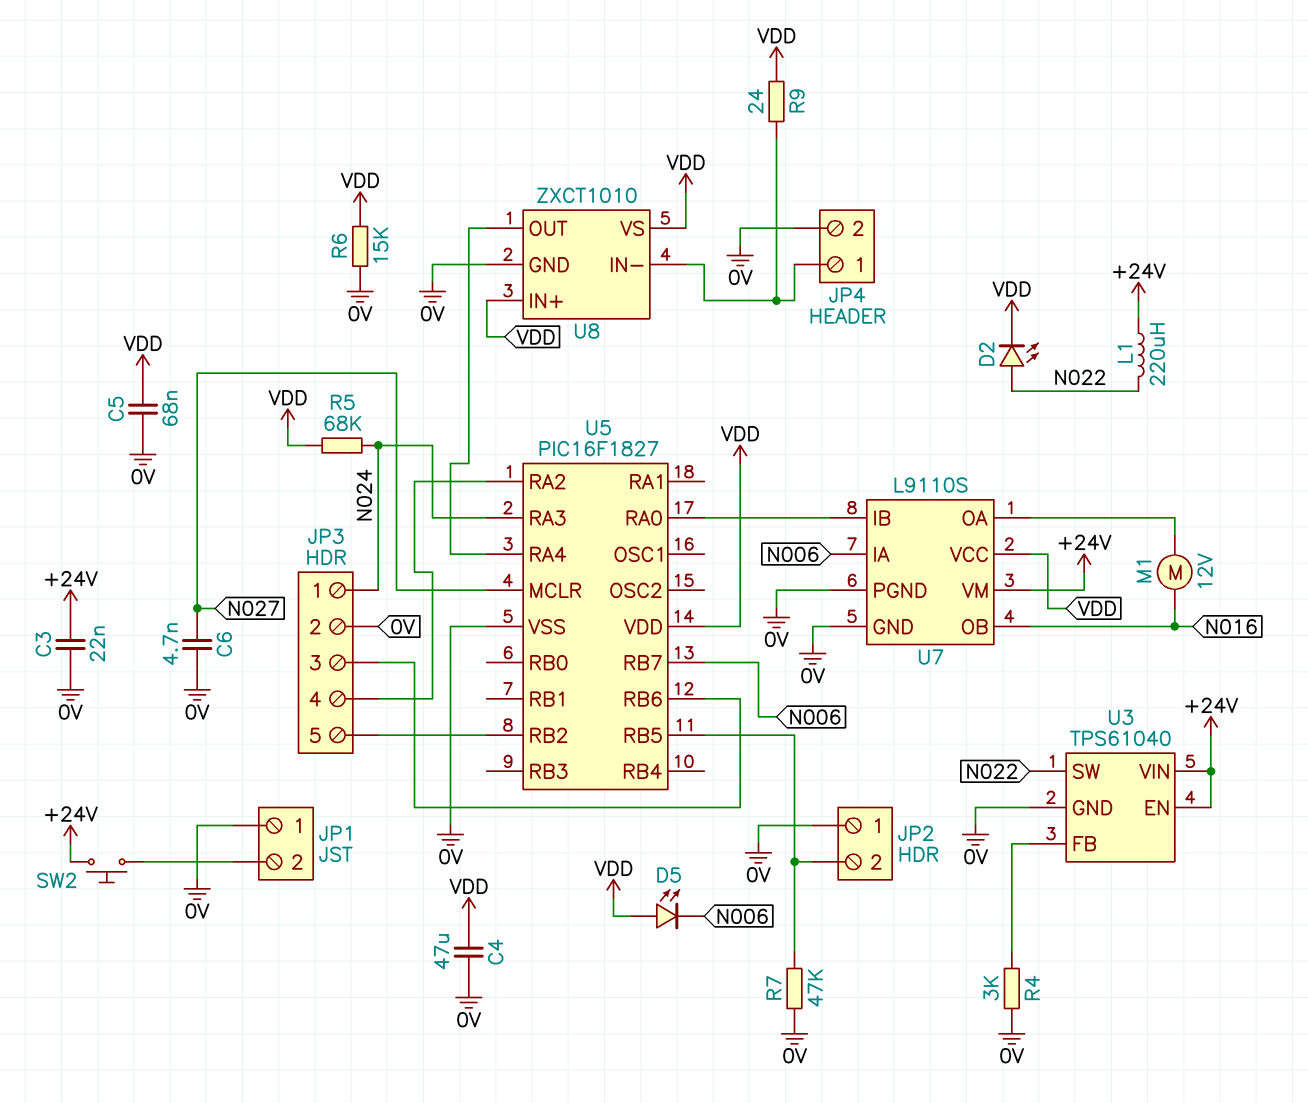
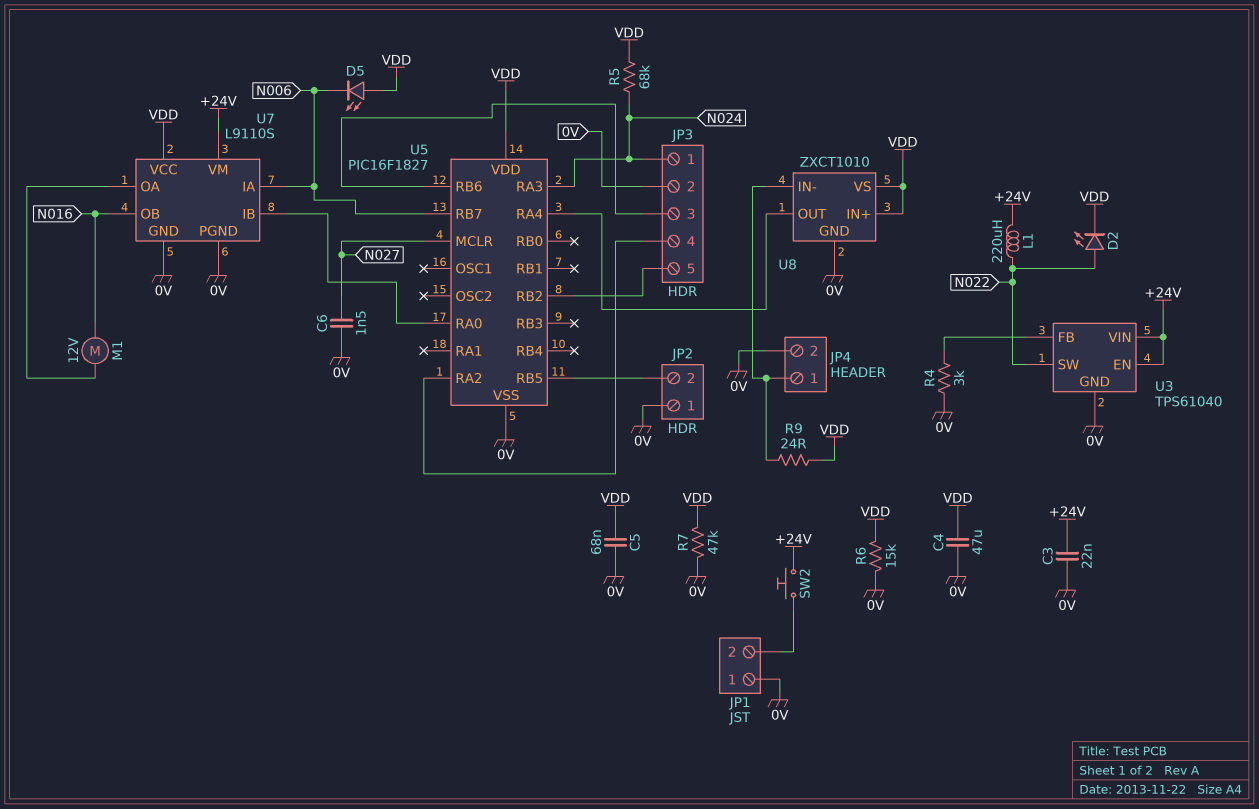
C6: 4.7nF (0V, N027) -> 1.5nF (0V, N027)
R7: 47k (0V, JP2/2) -> 47k (0V, VDD)

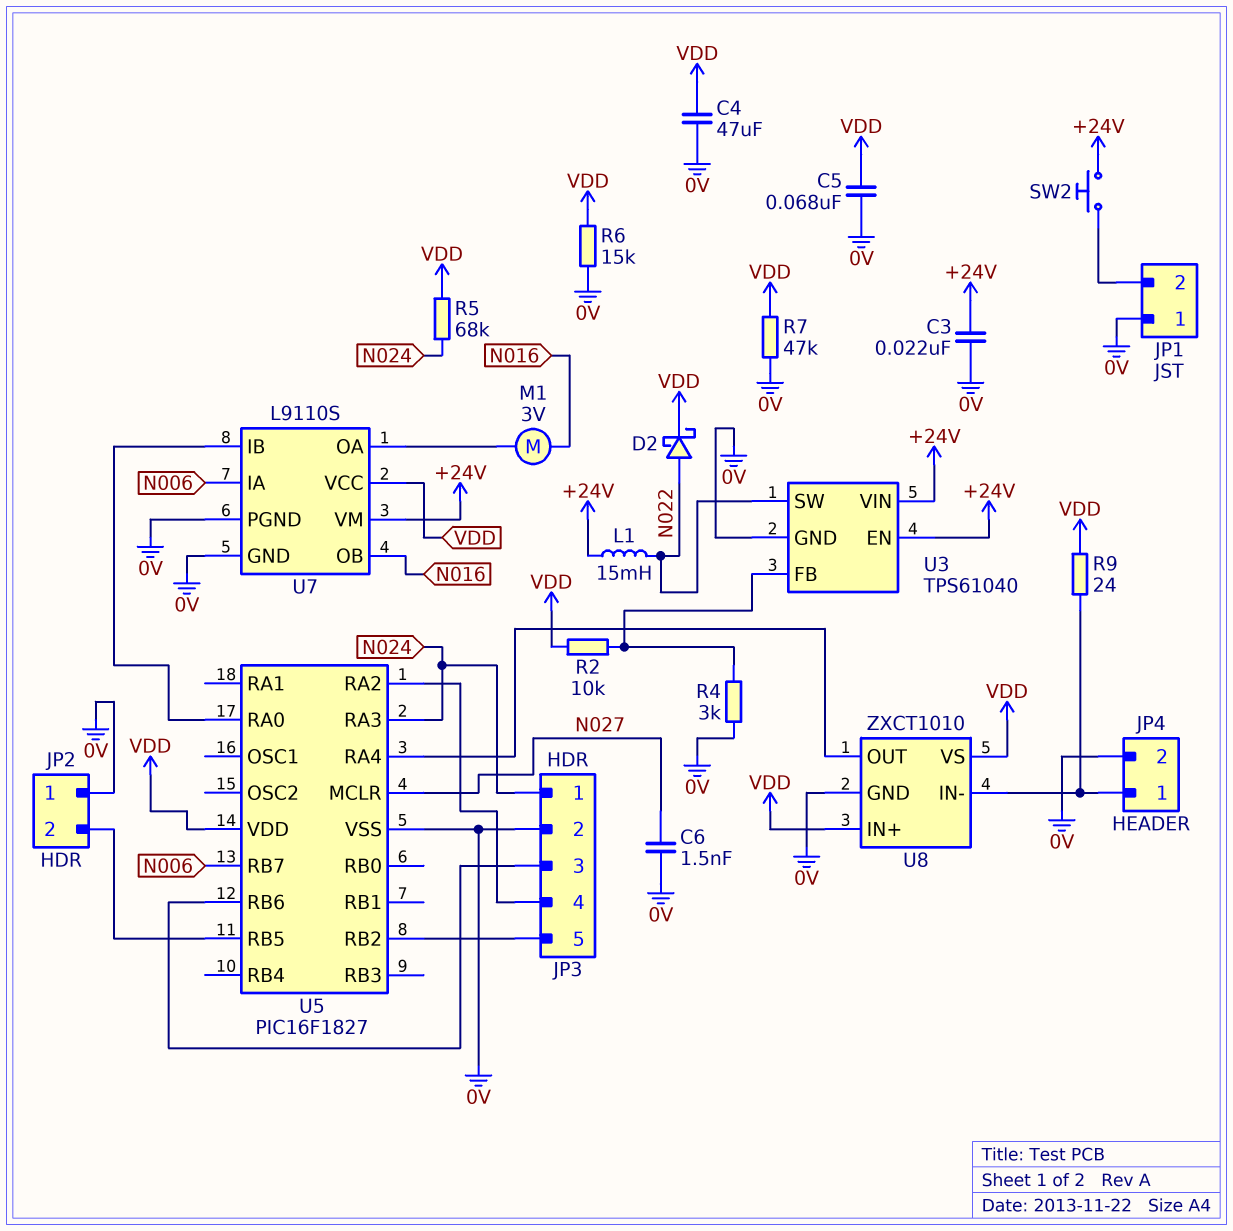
D2: LED (A N022, K VDD) -> schottky (A N022, K VDD)
D5: LED (A VDD, K N006) -> none
L1: 220uH (+24V, N022) -> 15mH (+24V, N022)
M1: motor 12V (N016, U7/OA) -> motor 3V (N016, U7/OA)
R2: none -> 10k (U3/FB, VDD)

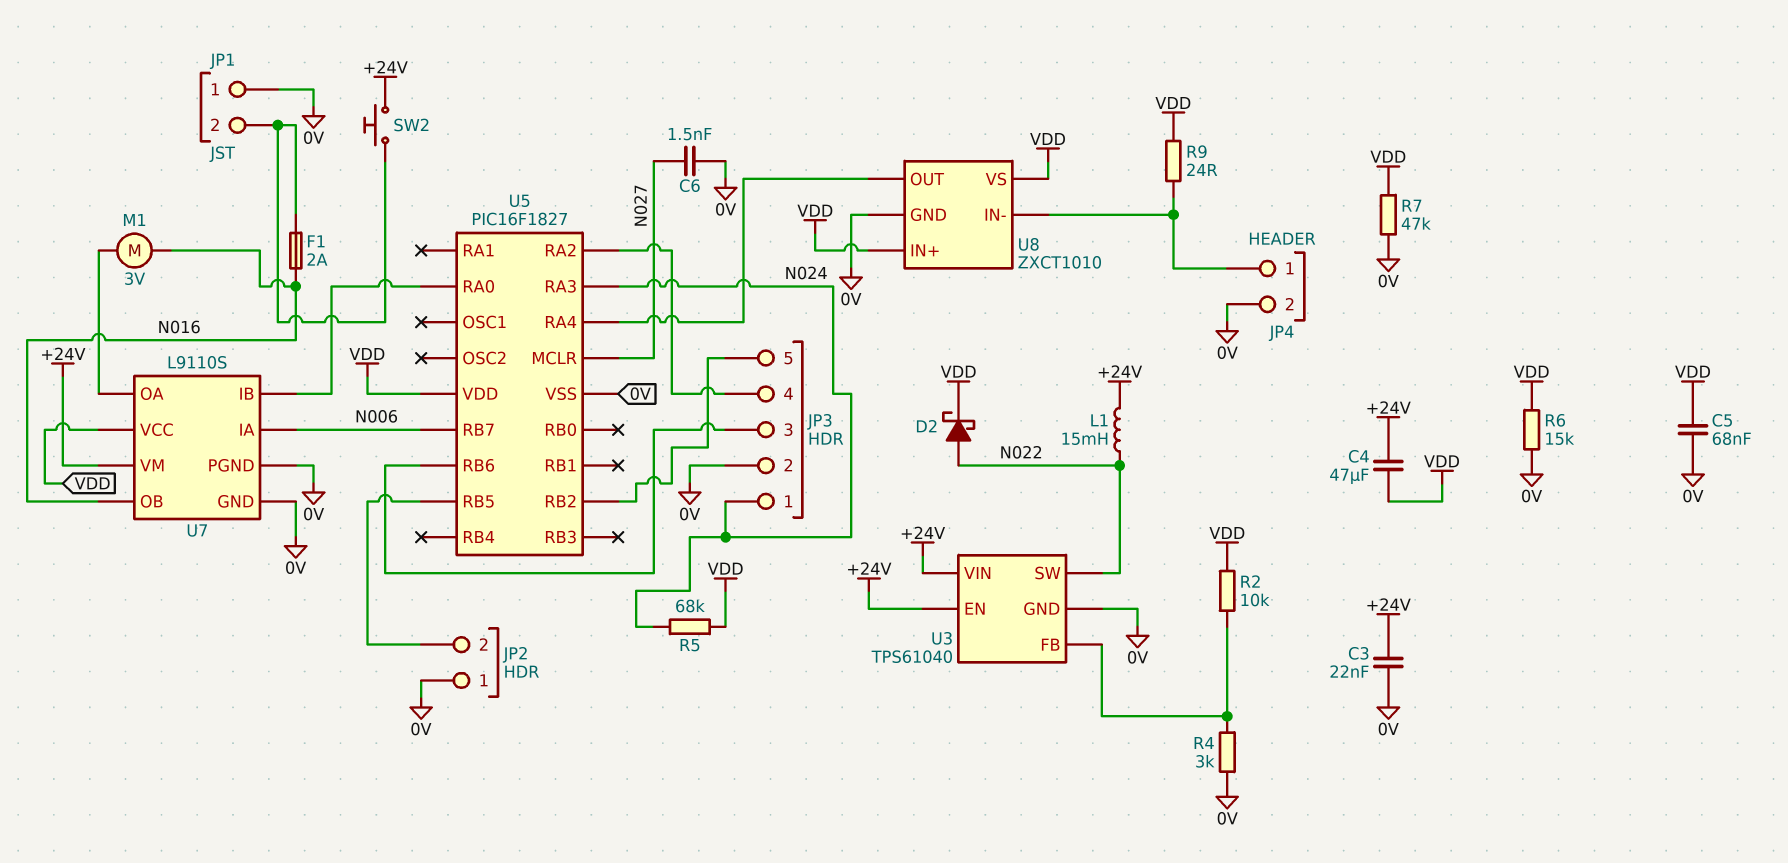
C4: 47uF (0V, VDD) -> 47uF (+24V, VDD)
F1: none -> 2A (JP1/2, N016)

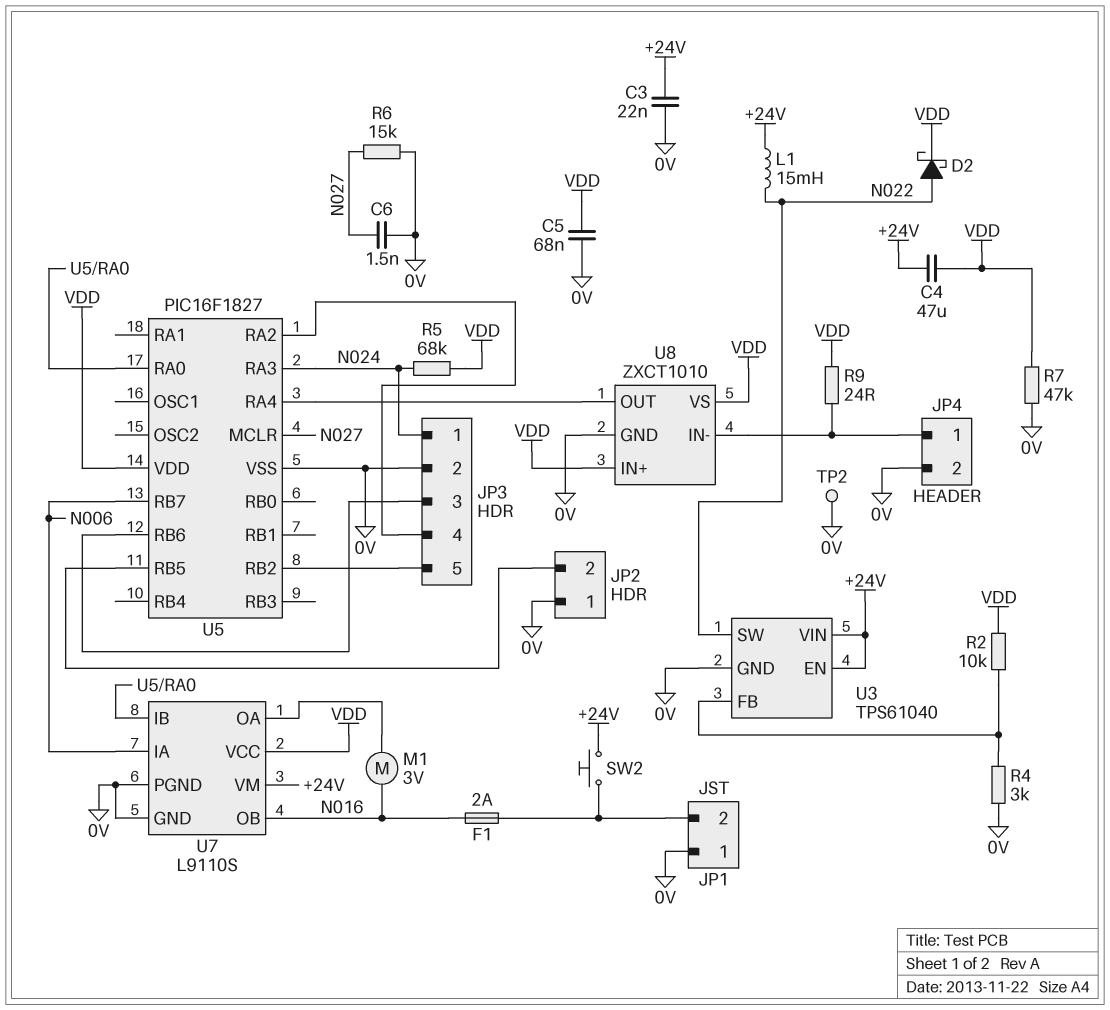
R6: 15k (0V, VDD) -> 15k (0V, N027)
TP2: none -> test point (0V)

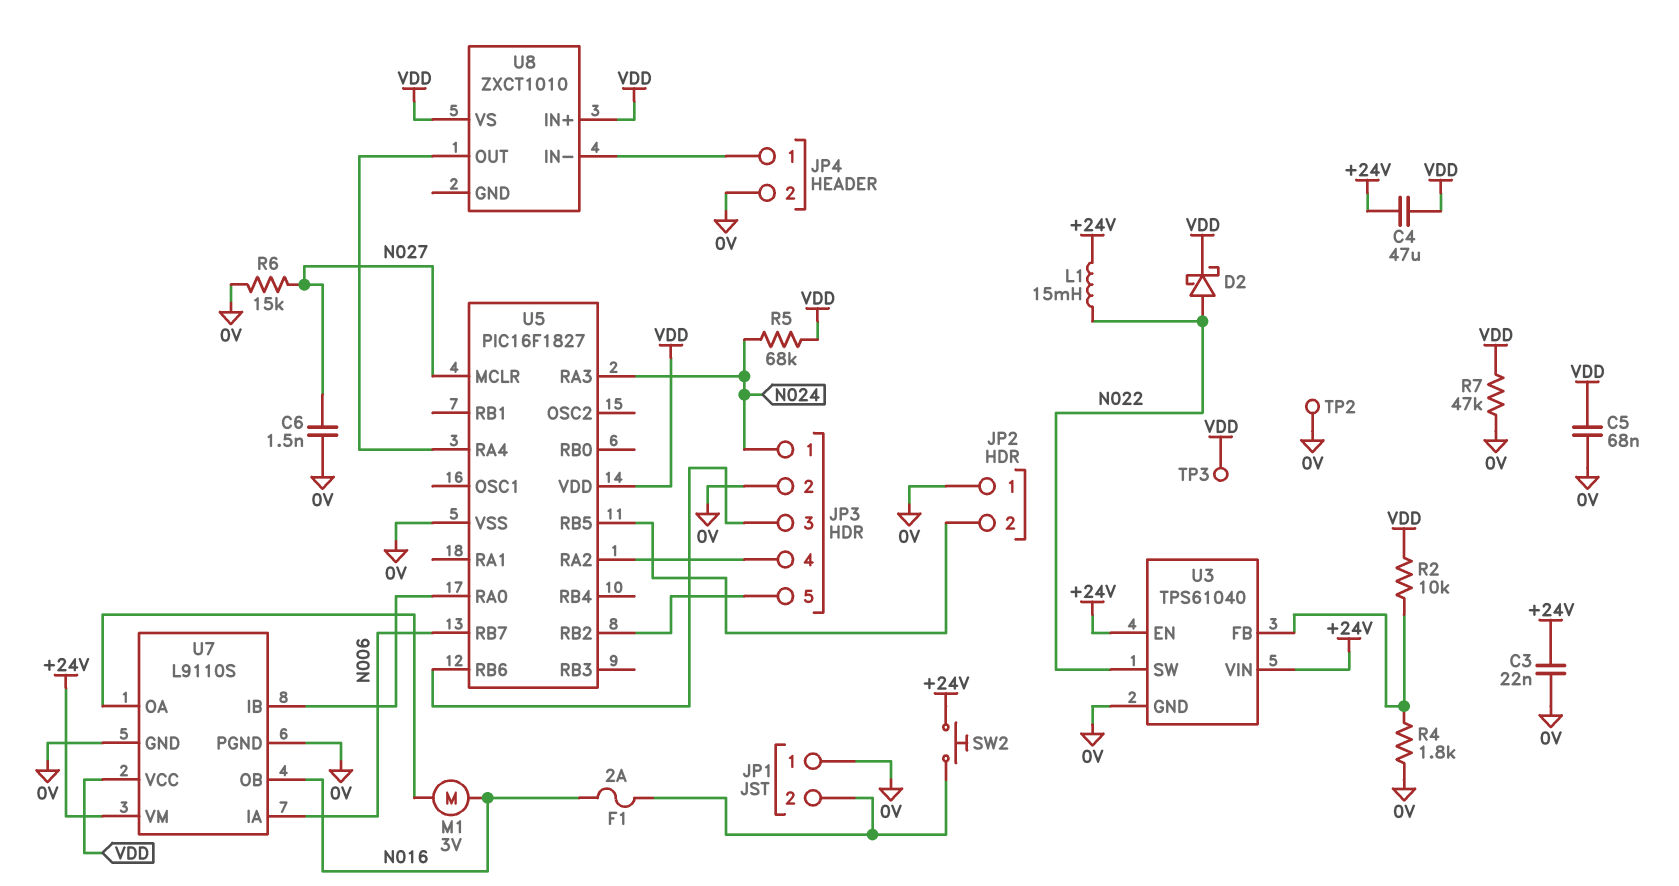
R4: 3k (0V, U3/FB) -> 1.8k (0V, U3/FB)
R9: 24 (JP4/1, VDD) -> none
TP3: none -> test point (VDD)
U8 pin GND: 0V -> none

